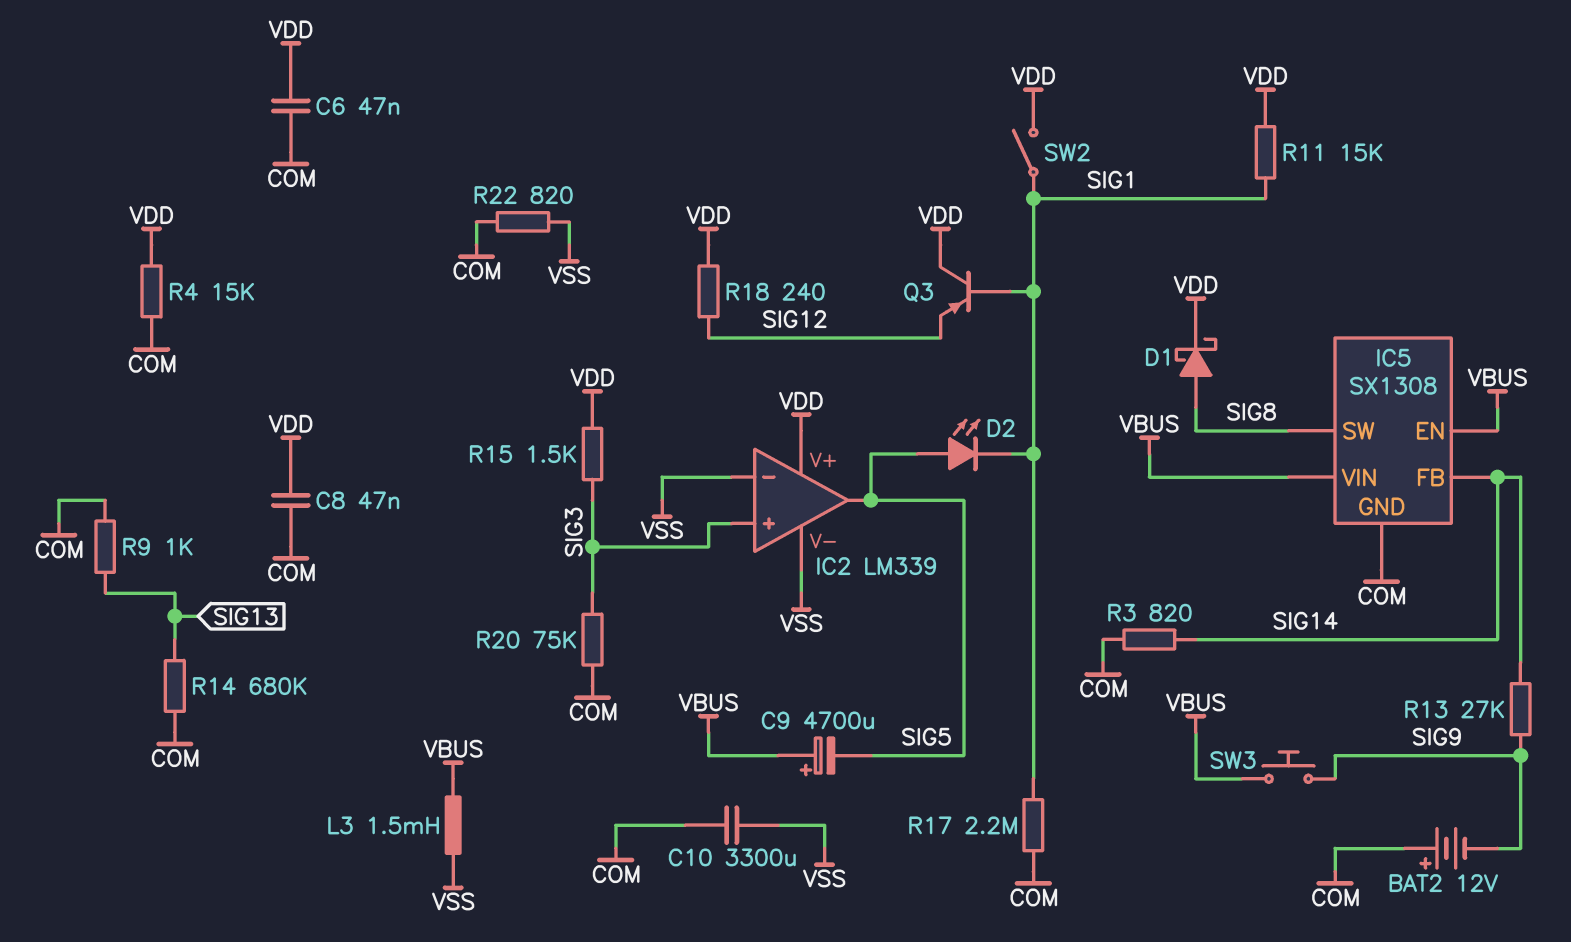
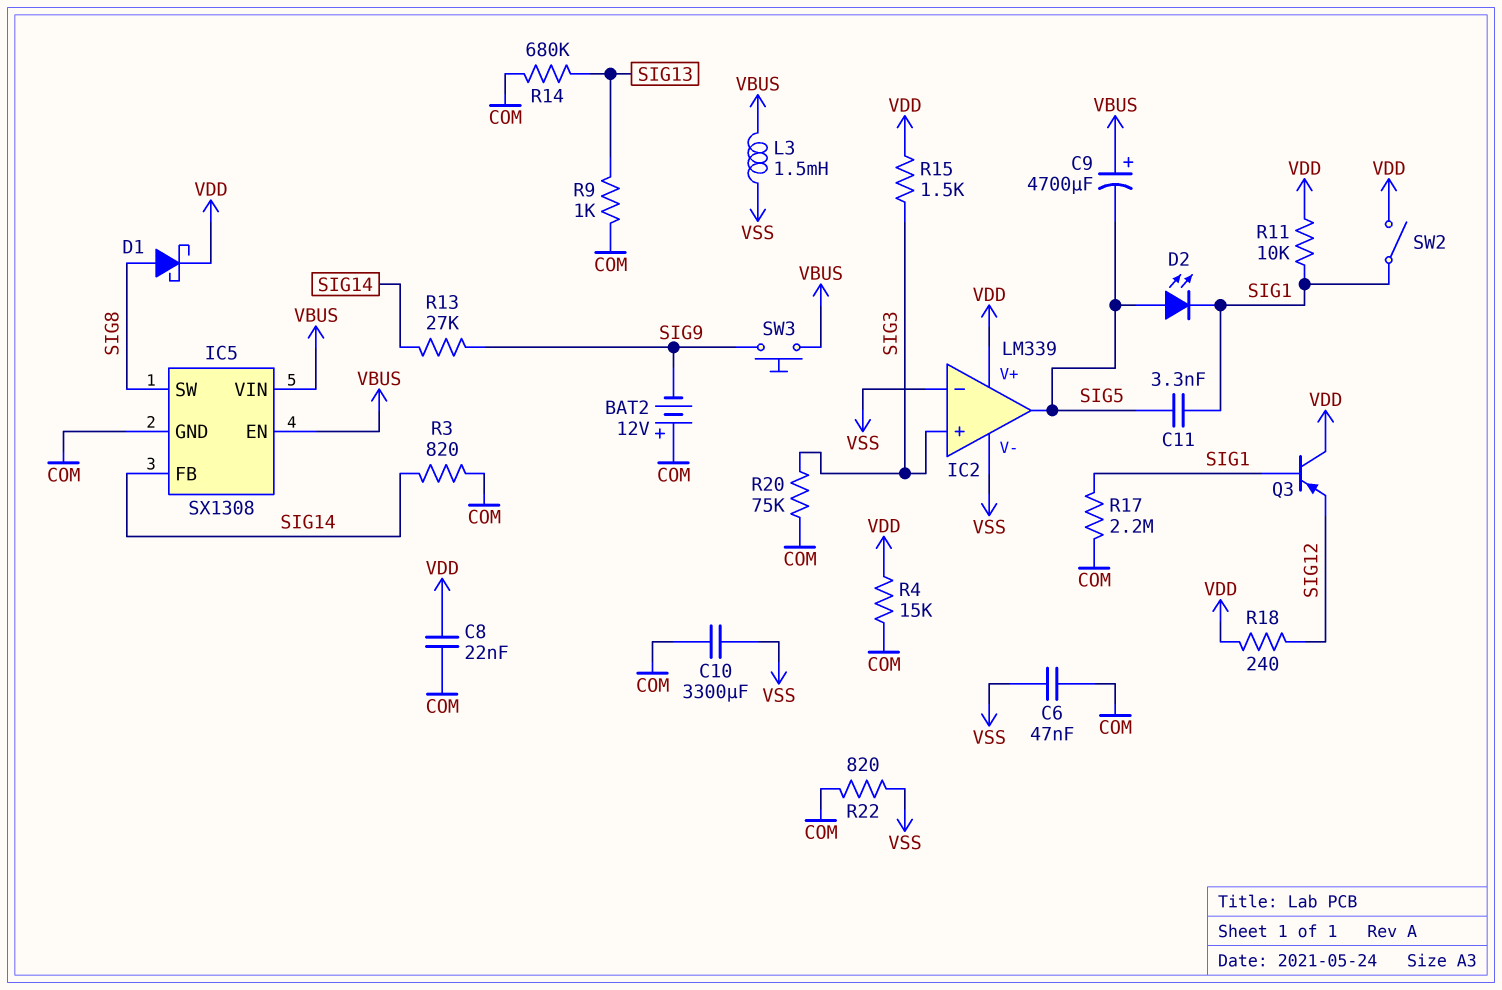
C6: 47nF (COM, VDD) -> 47nF (COM, VSS)
C8: 47nF (COM, VDD) -> 22nF (COM, VDD)
C11: none -> 3.3nF (SIG1, SIG5)
R11: 15k (SIG1, VDD) -> 10k (SIG1, VDD)

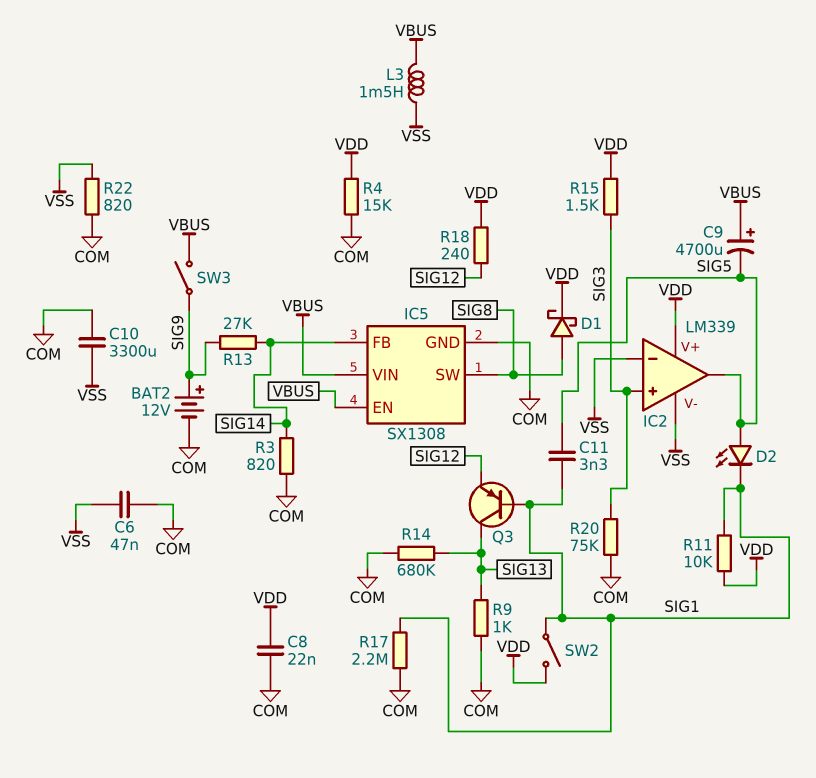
BAT2: 12V (plus COM, minus SIG9) -> 12V (plus SIG9, minus COM)
Q3: PNP (B SIG1, C VDD, E SIG12) -> PNP (B SIG1, C SIG13, E SIG12)
SW3: button (SIG9, VBUS) -> switch (SIG9, VBUS)

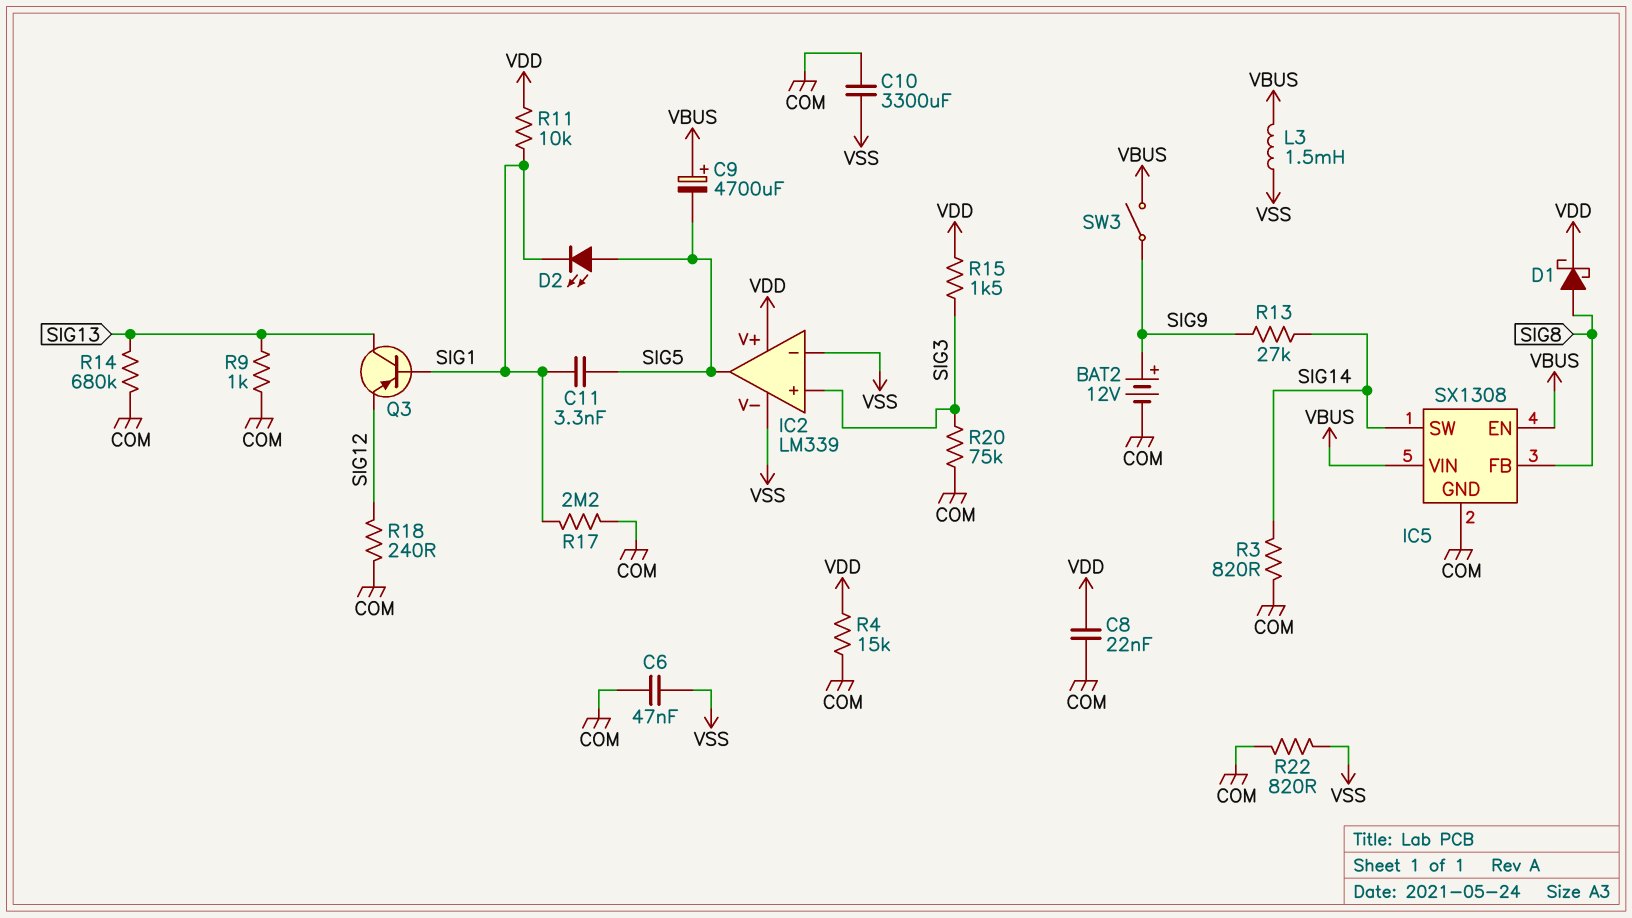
IC5 pin FB: SIG14 -> SIG8
IC5 pin SW: SIG8 -> SIG14
R18: 240 (SIG12, VDD) -> 240 (COM, SIG12)
SW2: switch (SIG1, VDD) -> none

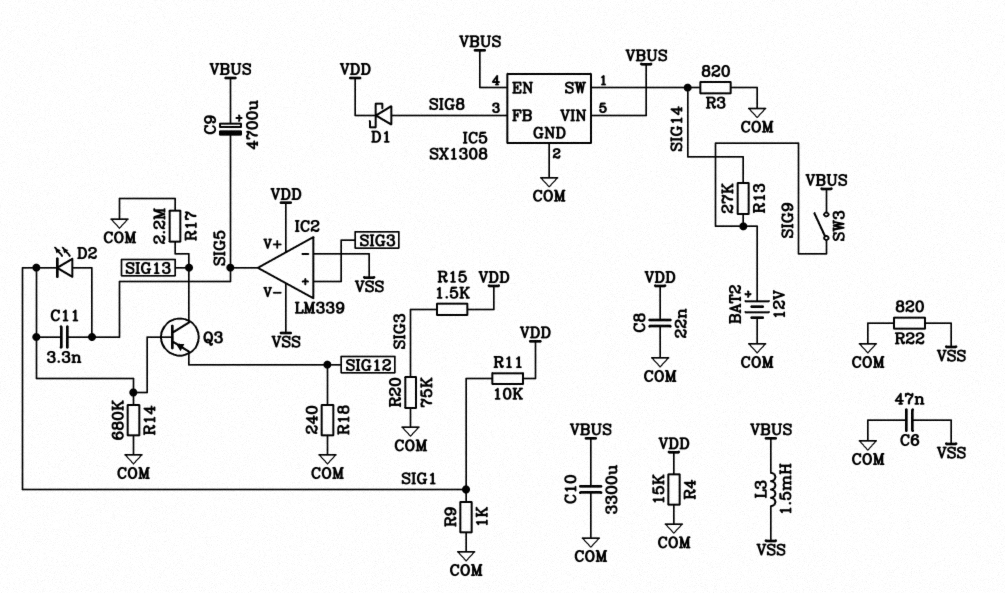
C10: 3300uF (COM, VSS) -> 3300uF (COM, VBUS)
R9: 1k (COM, SIG13) -> 1k (COM, SIG1)
R14: 680k (COM, SIG13) -> 680k (COM, SIG1)
R17: 2.2M (COM, SIG1) -> 2.2M (COM, SIG13)

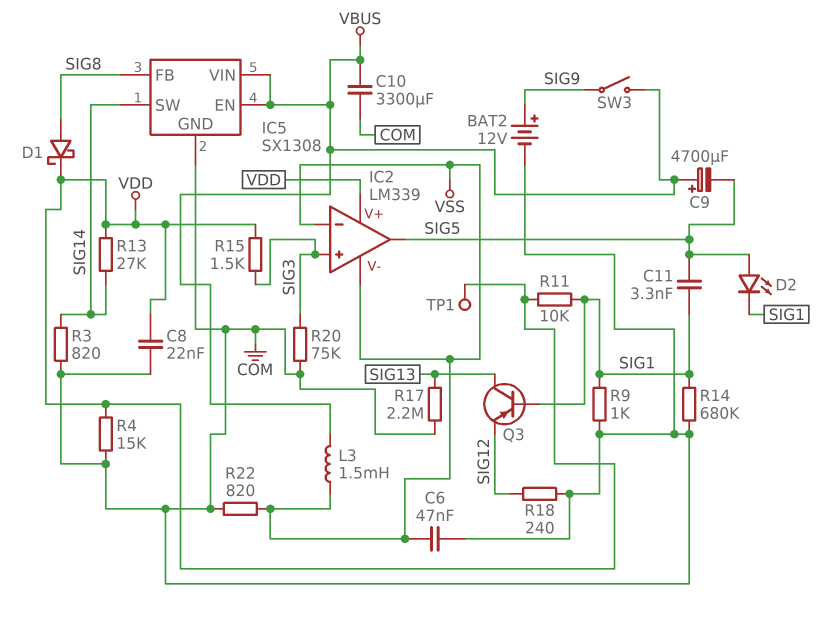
R13: 27k (SIG9, SIG14) -> 27k (SIG14, VDD)
TP1: none -> test point (VDD)

